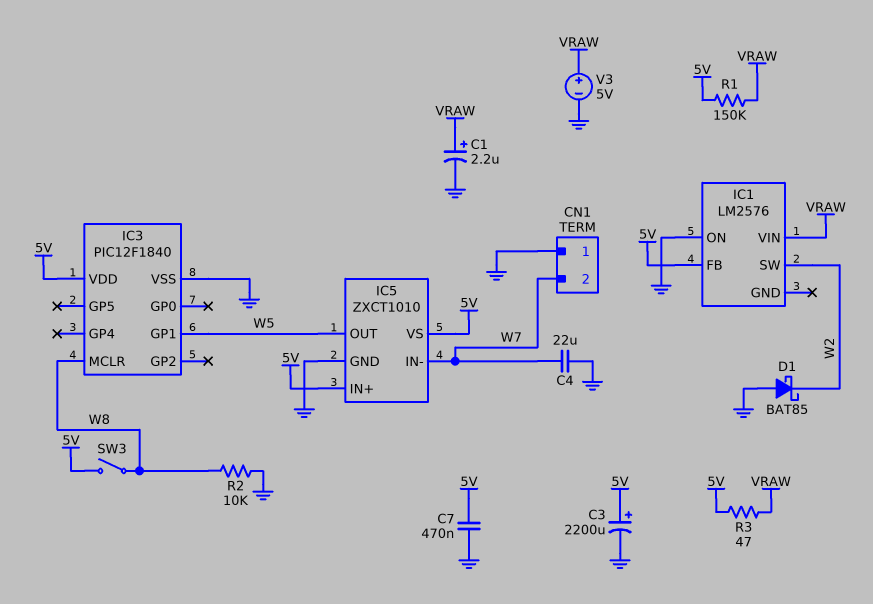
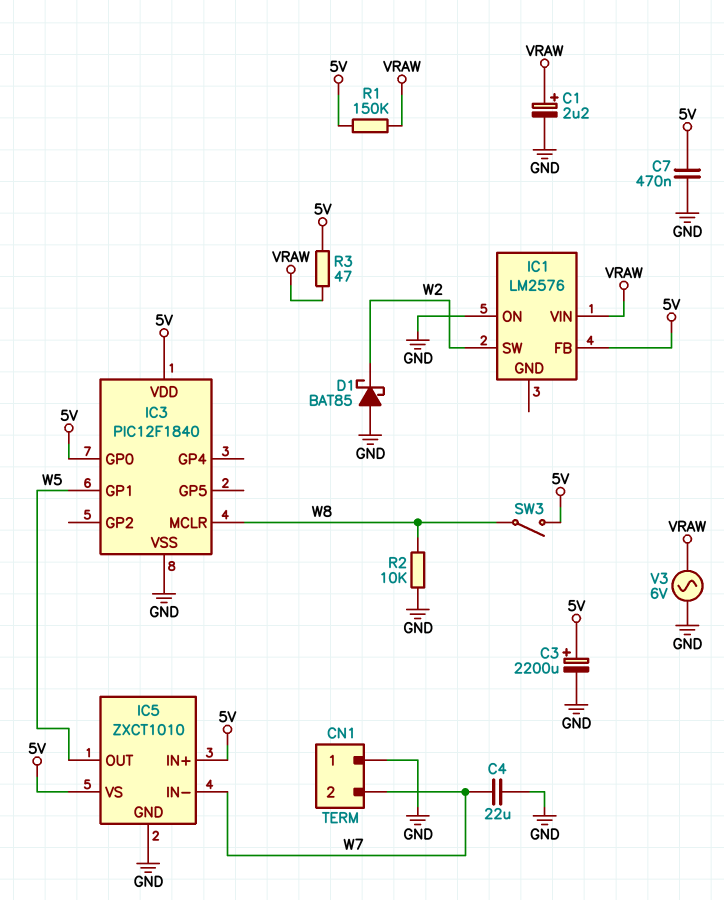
IC3 pin GP0: none -> 5V
V3: 5V (plus VRAW, minus GND) -> AC 6V (GND, VRAW)

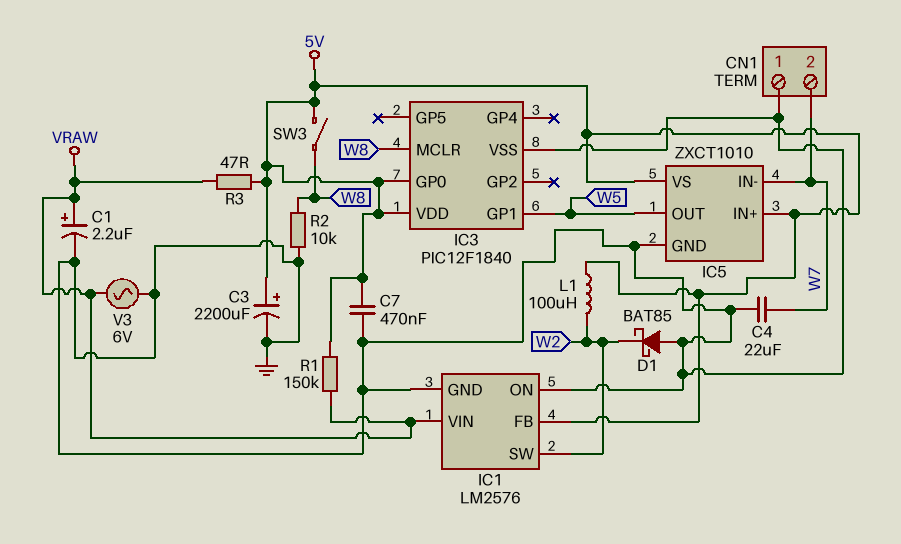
IC1 pin GND: none -> GND
L1: none -> 100uH (5V, W2)

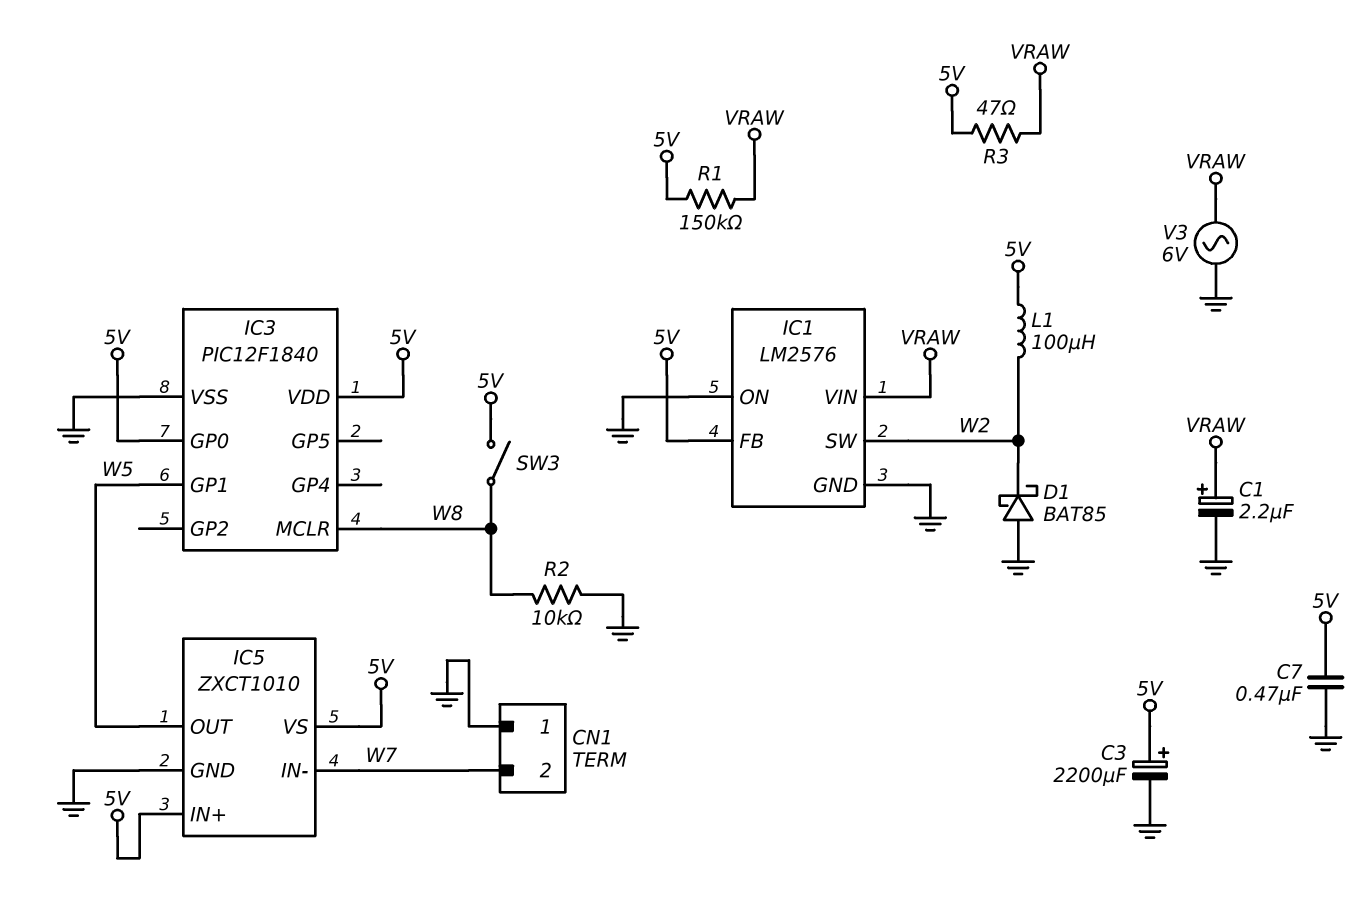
C4: 22uF (GND, W7) -> none

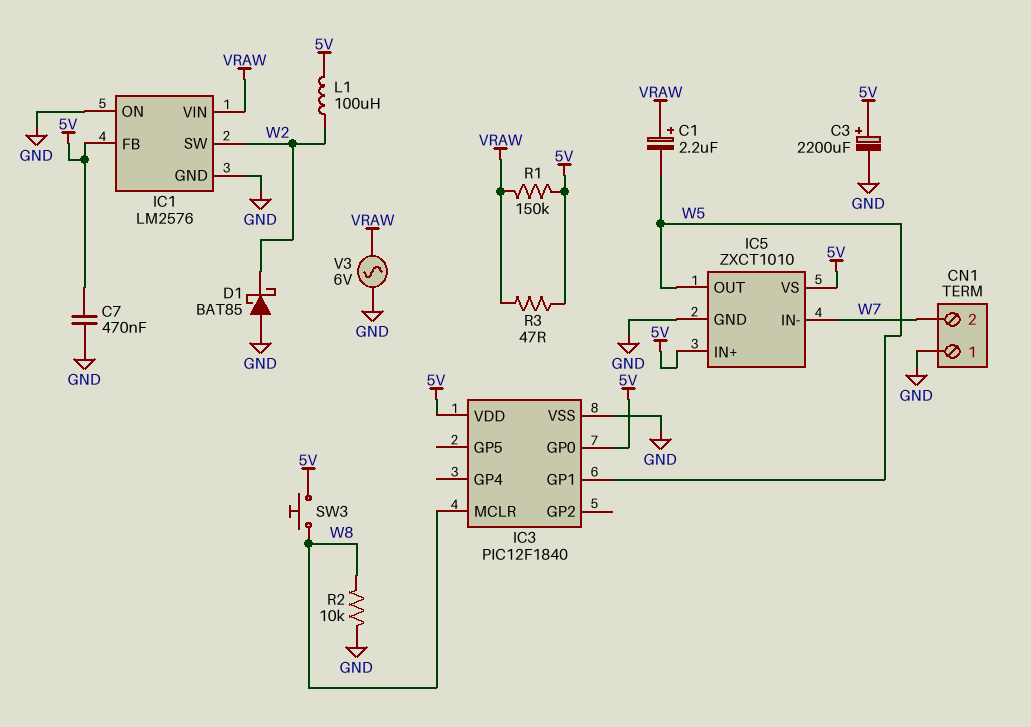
C1: 2.2uF (plus VRAW, minus GND) -> 2.2uF (plus VRAW, minus W5)
SW3: switch (5V, W8) -> button (5V, W8)

